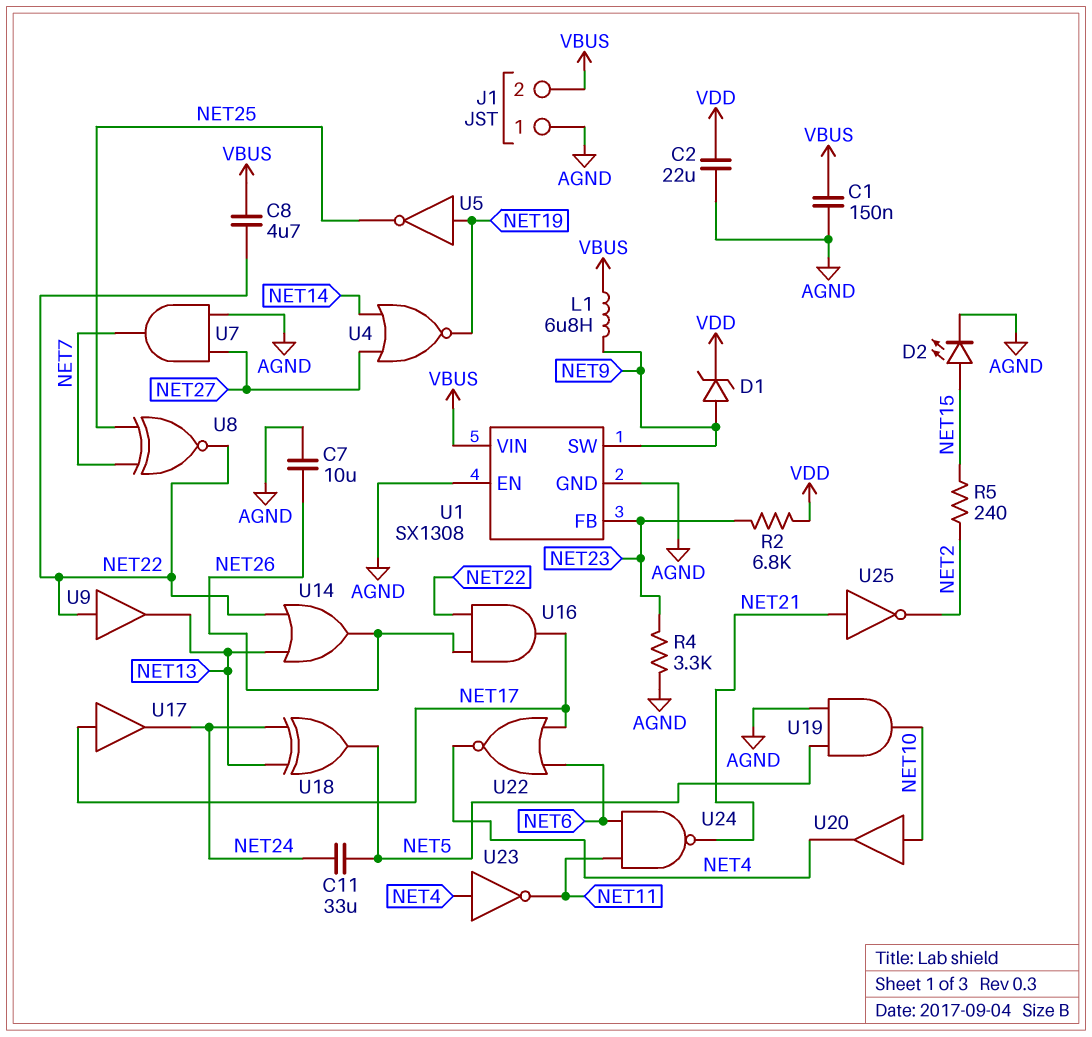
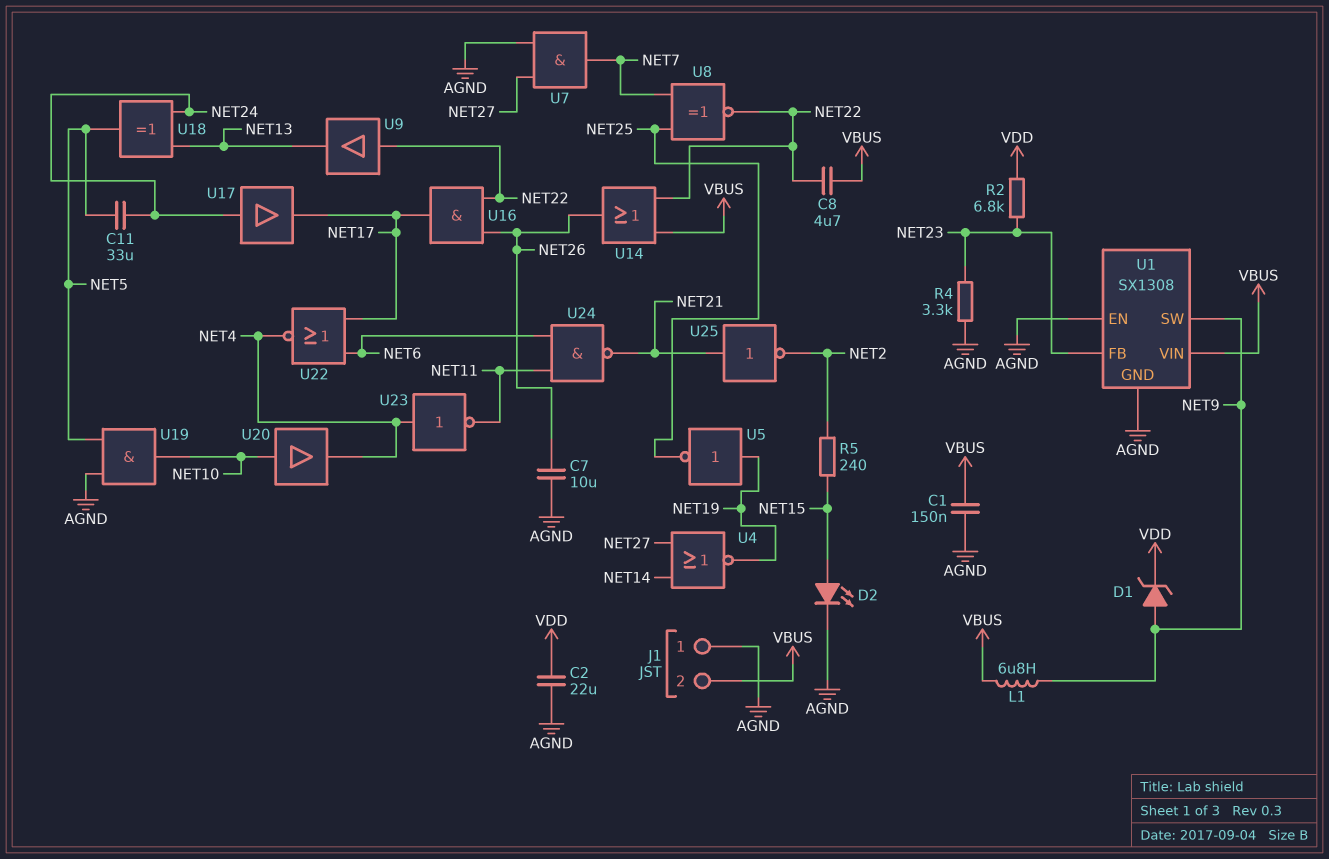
U14: OR (in NET13, in NET22, out NET26) -> OR (in NET22, in VBUS, out NET26)
U17: buffer (in NET17, out NET24) -> buffer (in NET24, out NET17)

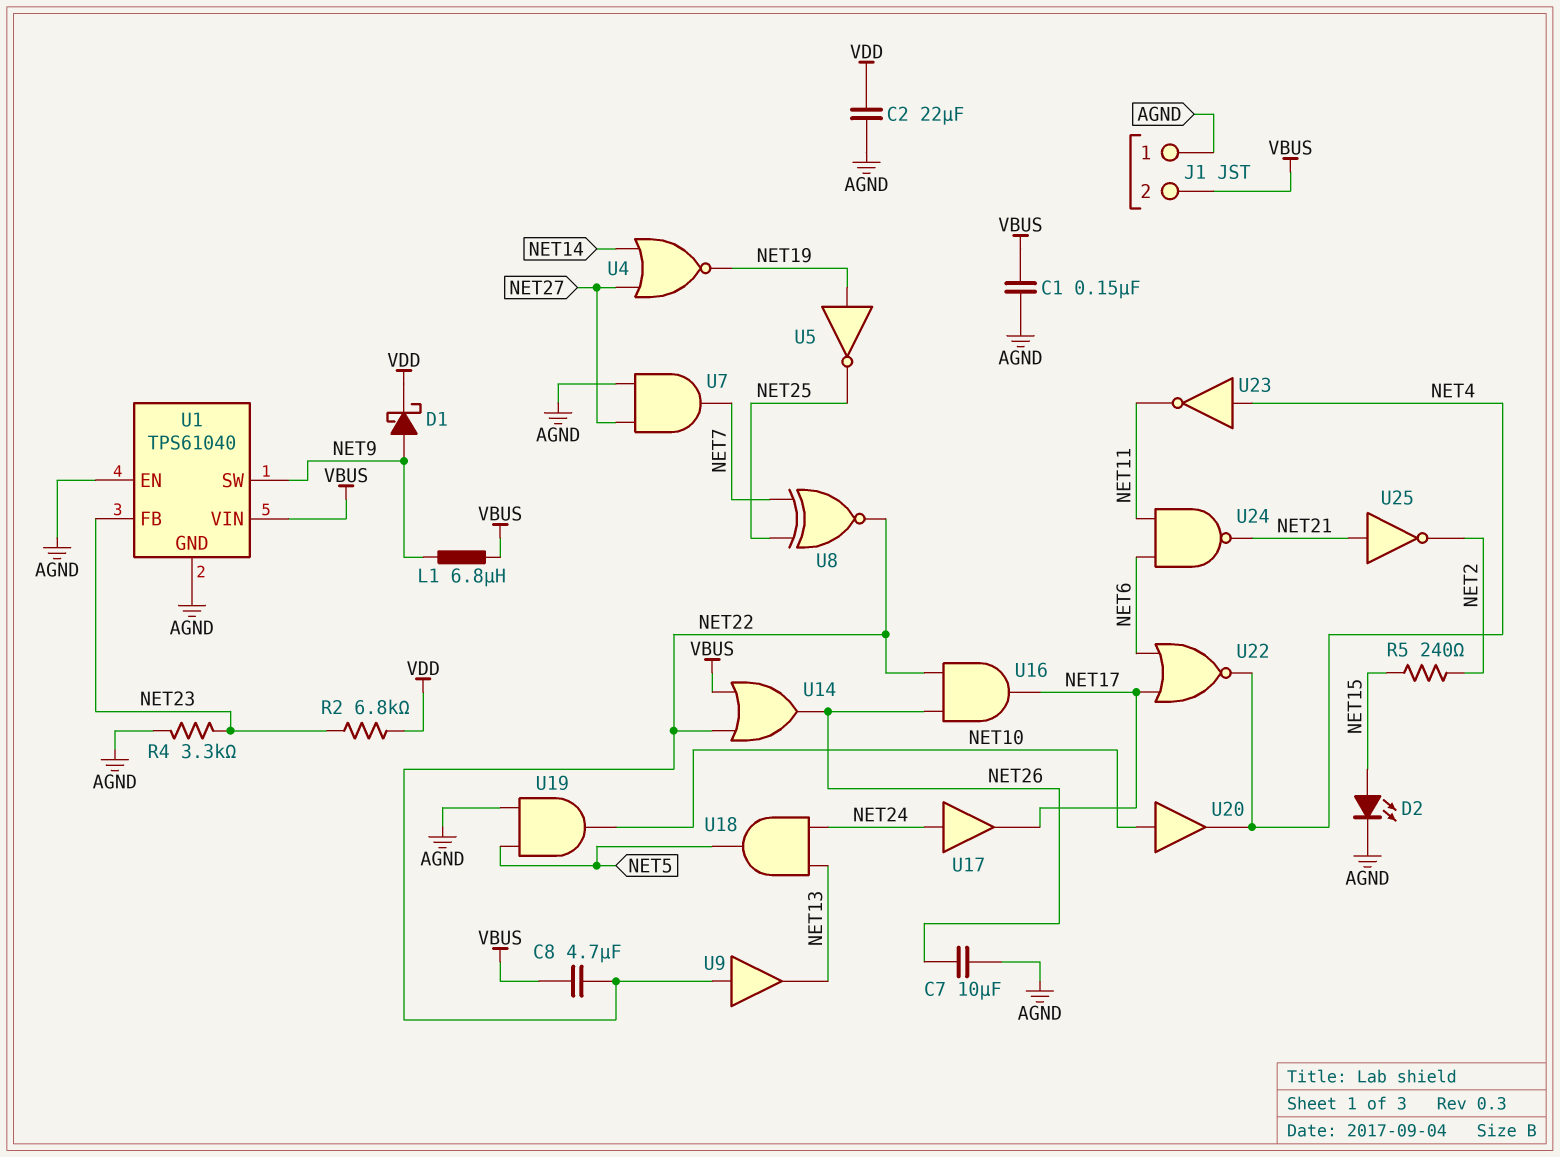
C11: 33uF (NET5, NET24) -> none
D1: zener (A NET9, K VDD) -> schottky (A NET9, K VDD)
U1: SX1308 -> TPS61040
U18: XOR (in NET13, in NET24, out NET5) -> AND (in NET13, in NET24, out NET5)

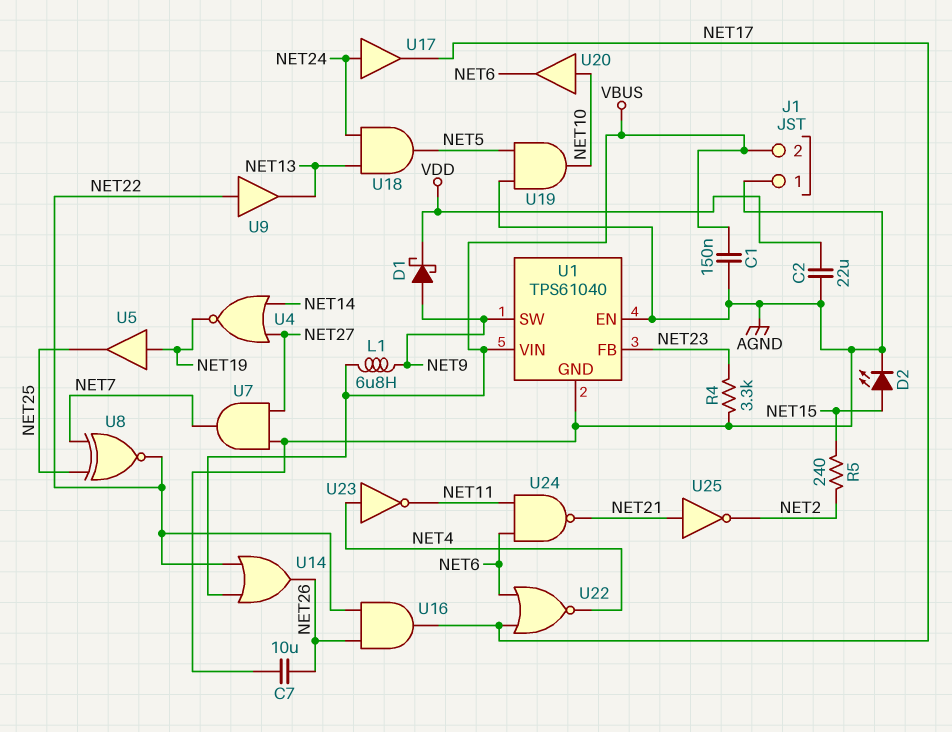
C8: 4.7uF (NET22, VBUS) -> none
R2: 6.8k (NET23, VDD) -> none
U5: NOT (in NET19, out NET25) -> buffer (in NET19, out NET25)
U20: buffer (in NET10, out NET4) -> buffer (in NET10, out NET6)

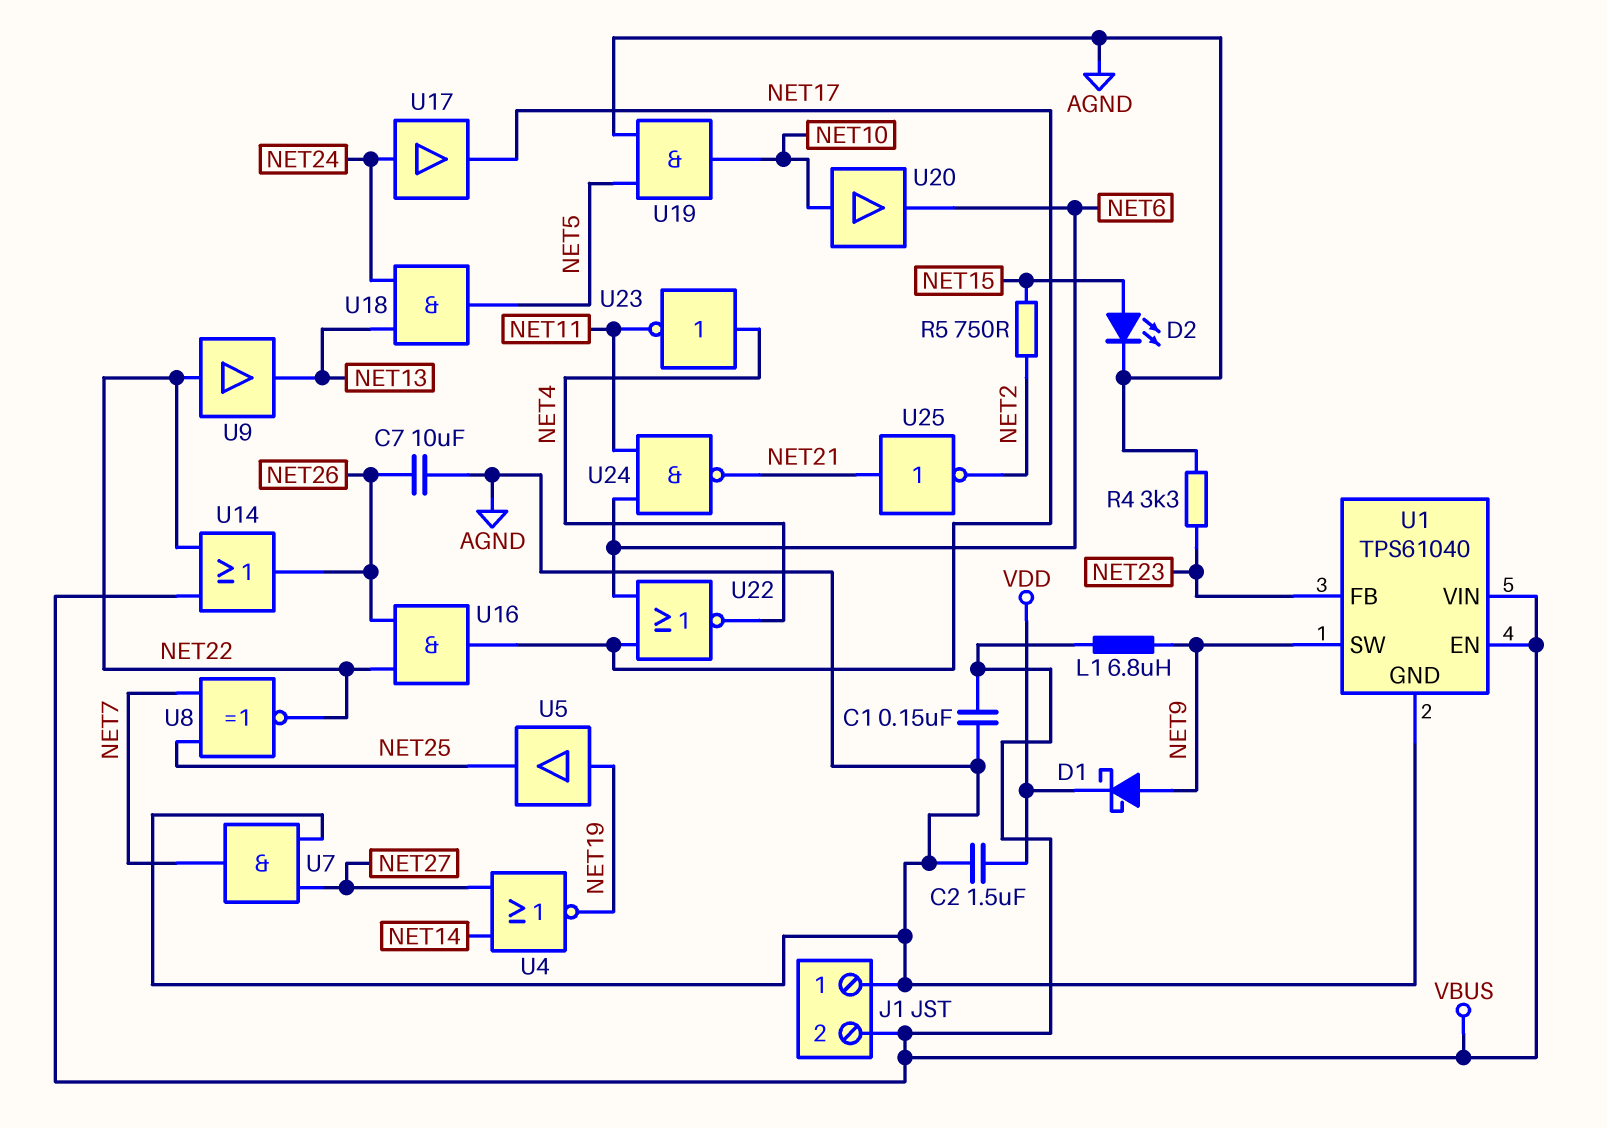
C2: 22uF (AGND, VDD) -> 1.5uF (AGND, VDD)
R5: 240 (NET2, NET15) -> 750 (NET2, NET15)
U1 pin EN: AGND -> VBUS

